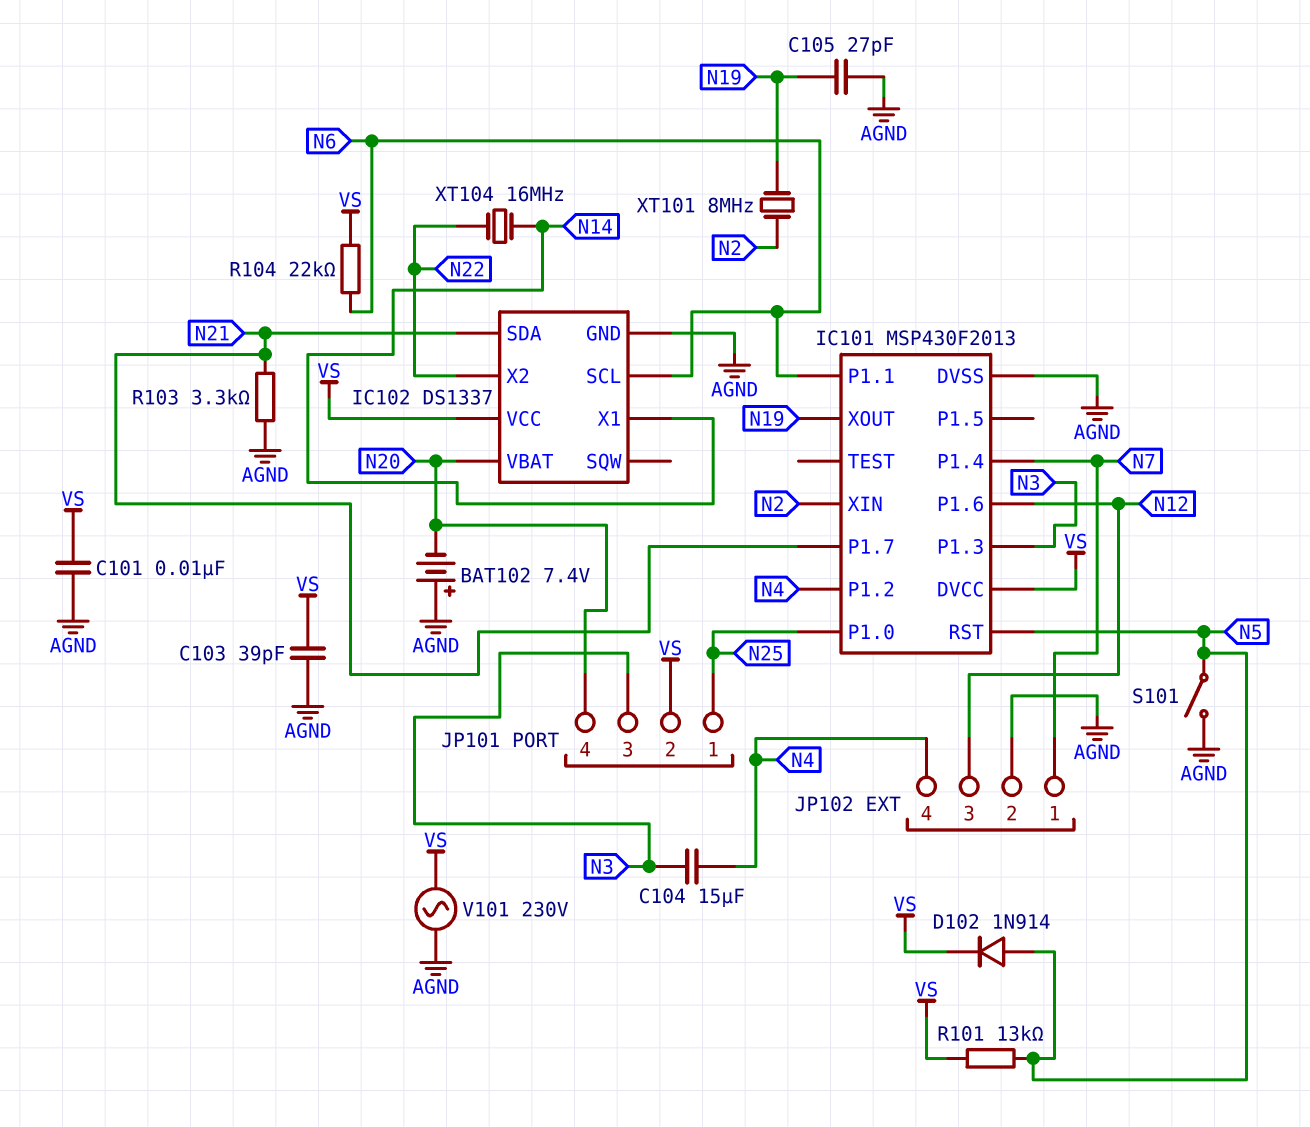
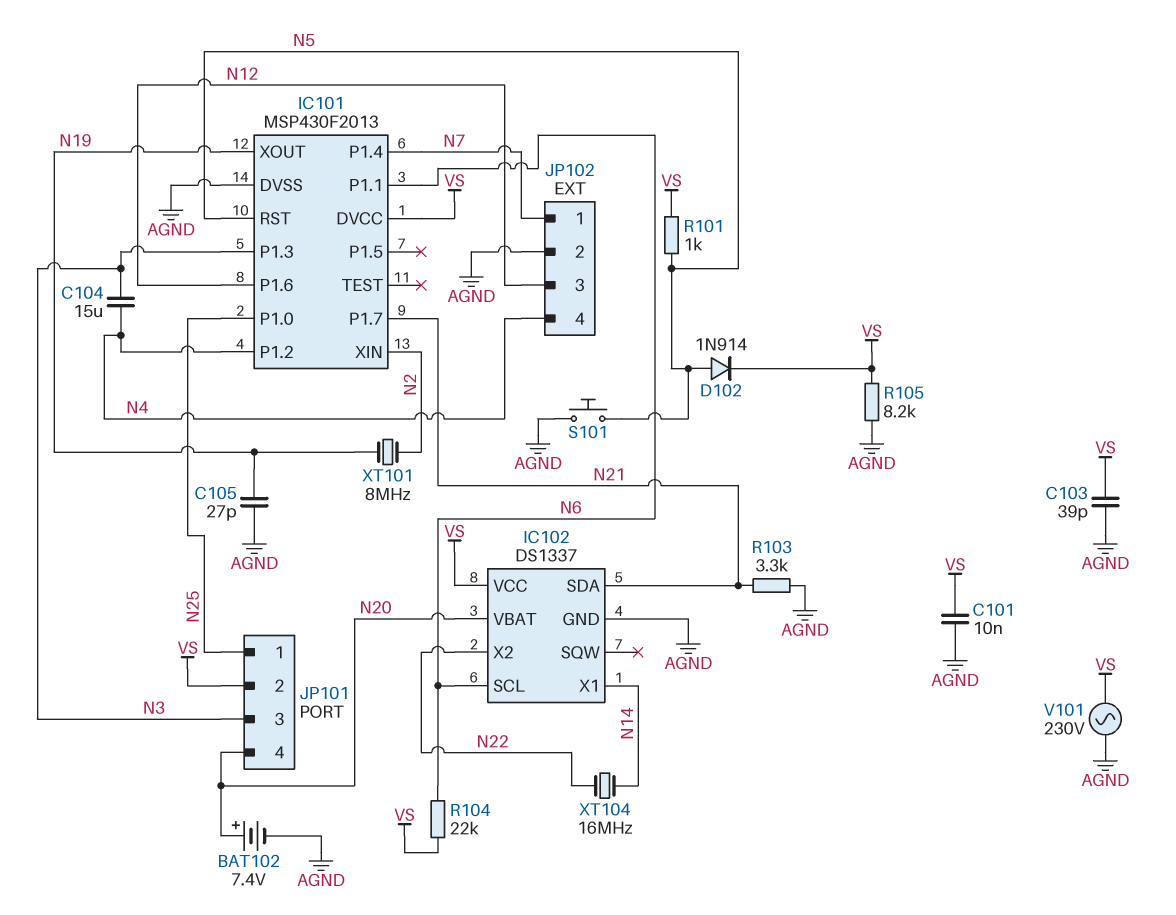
BAT102: 7.4V (plus AGND, minus N20) -> 7.4V (plus N20, minus AGND)
R101: 13k (N5, VS) -> 1k (N5, VS)
R105: none -> 8.2k (AGND, VS)
S101: switch (AGND, N5) -> button (AGND, N5)

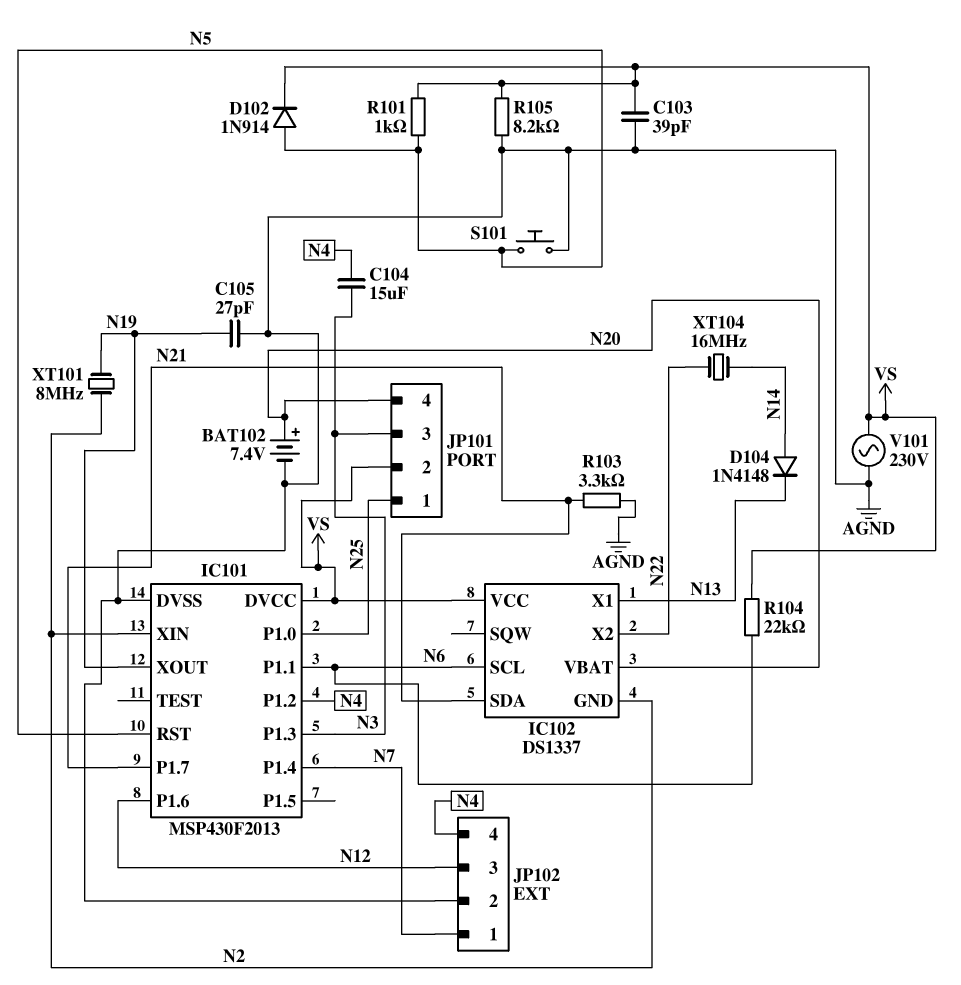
C101: 10nF (AGND, VS) -> none
D104: none -> diode 1N4148 (A N14, K N13)
IC102 pin GND: AGND -> N2
IC102 pin X1: N14 -> N13

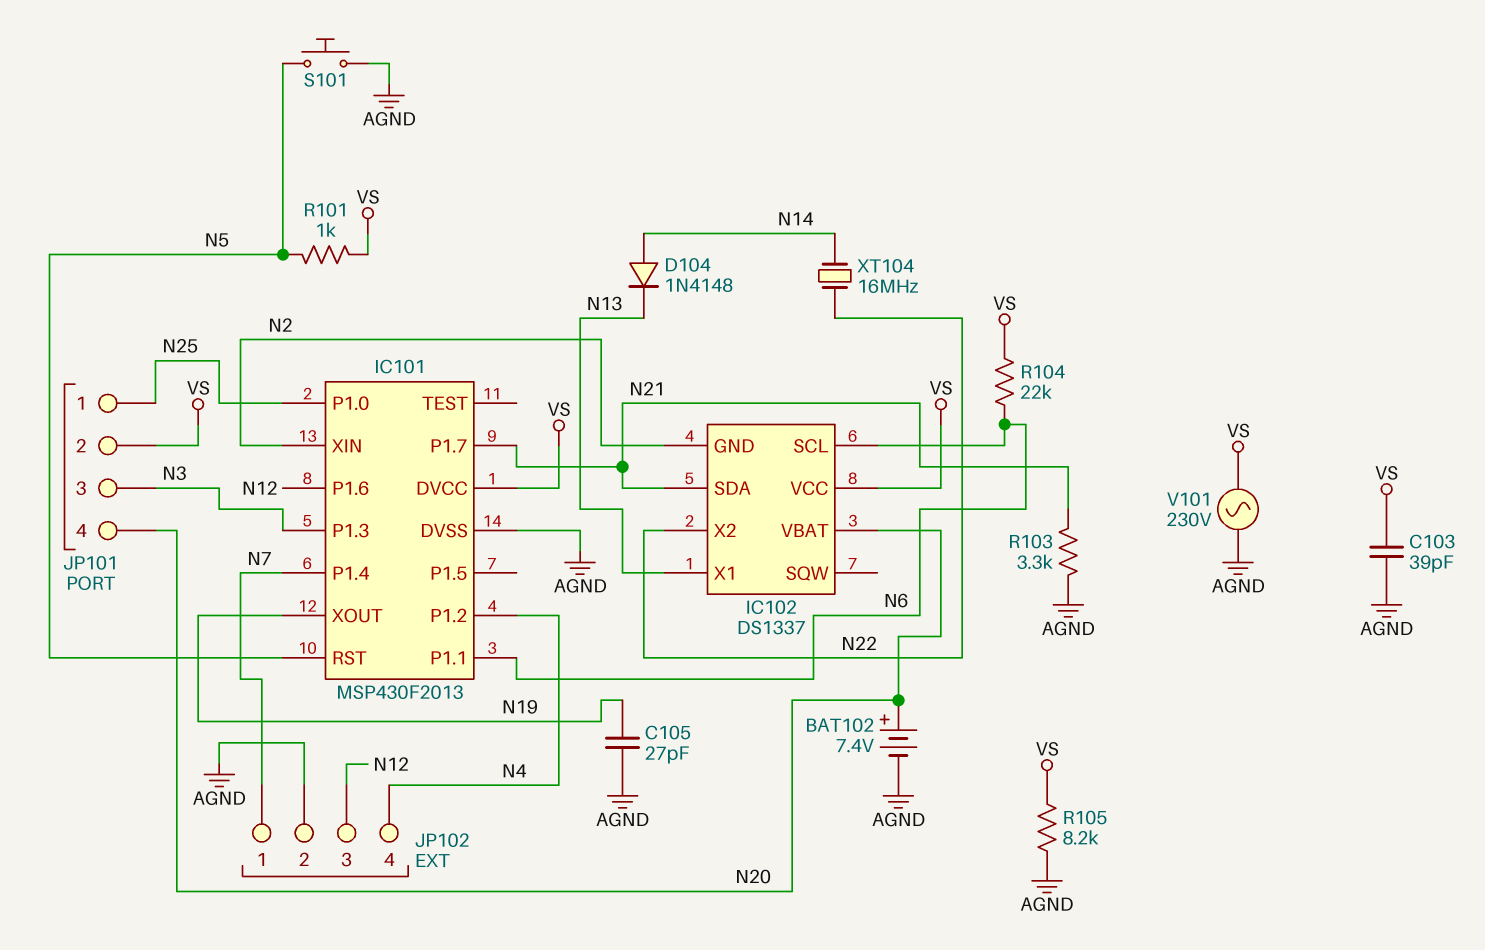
C104: 15uF (N3, N4) -> none
D102: diode 1N914 (A N5, K VS) -> none
XT101: 8MHz (N2, N19) -> none

